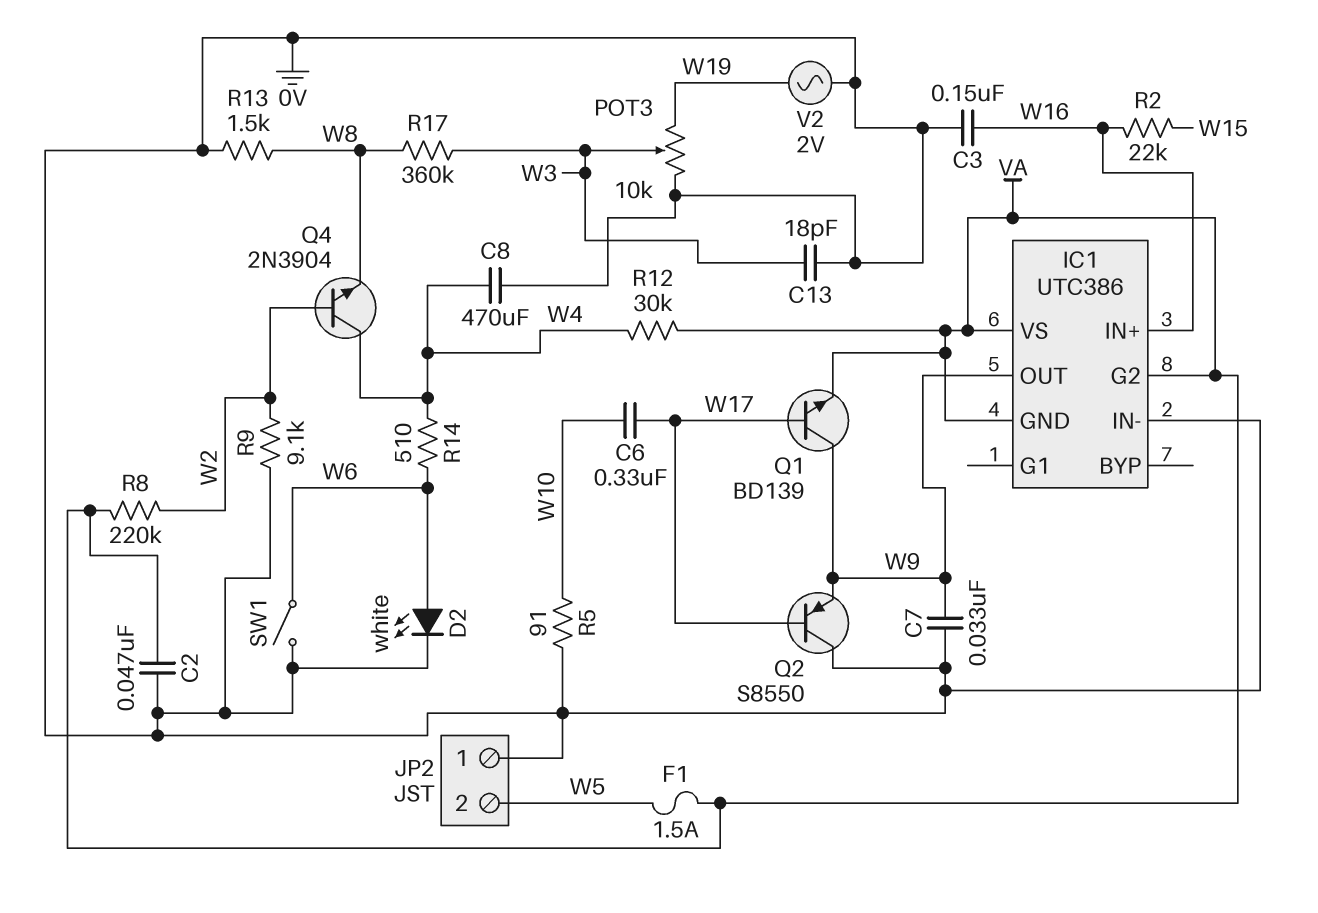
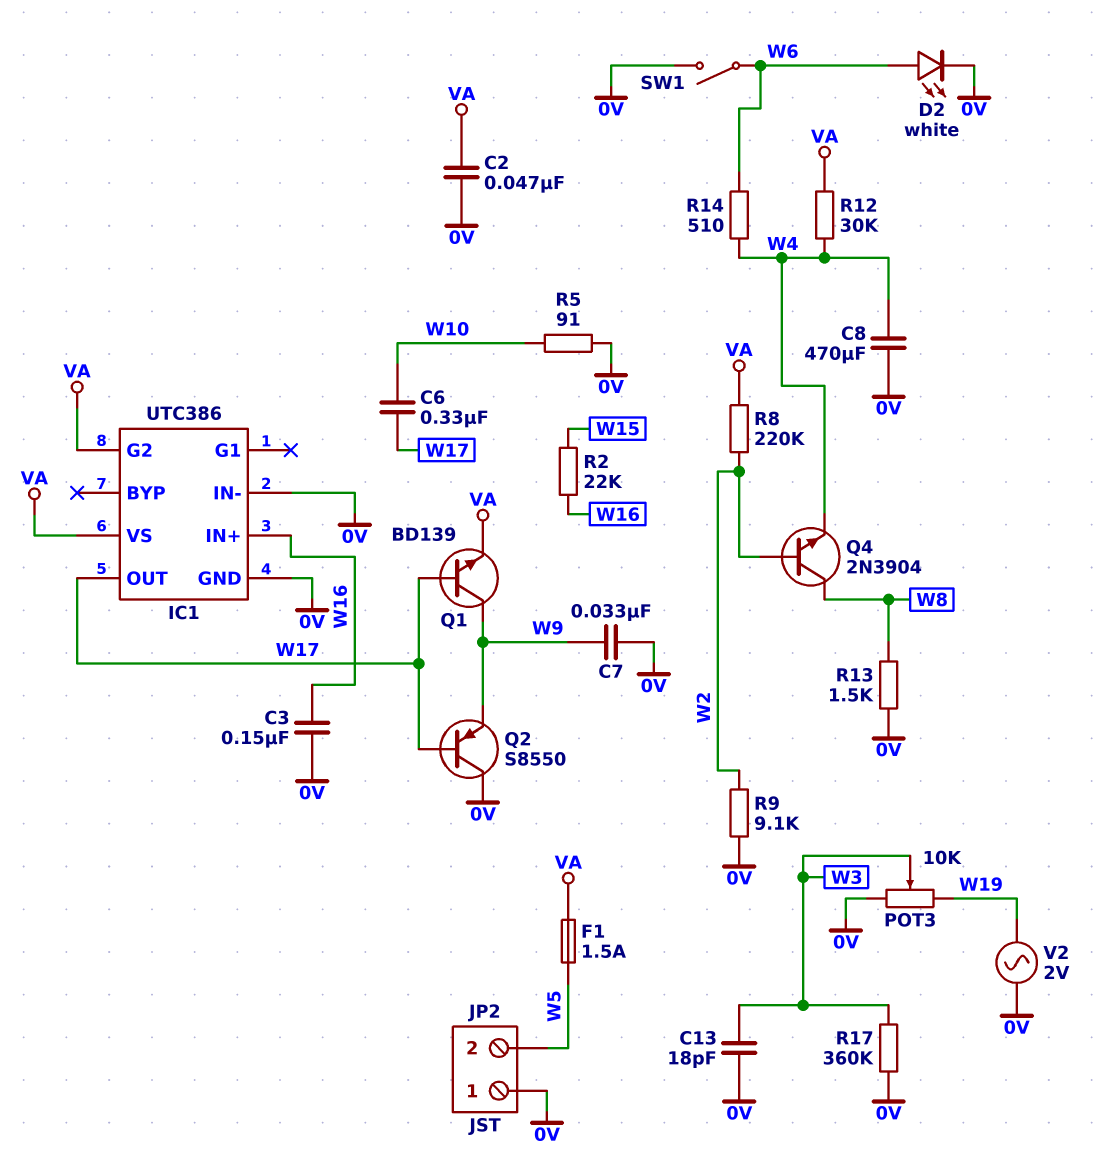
IC1 pin GND: VA -> 0V
IC1 pin OUT: W9 -> W17
Q4: NPN 2N3904 (B W2, C W4, E W8) -> NPN 2N3904 (B W2, C W8, E W4)
R17: 360k (W3, W8) -> 360k (0V, W3)

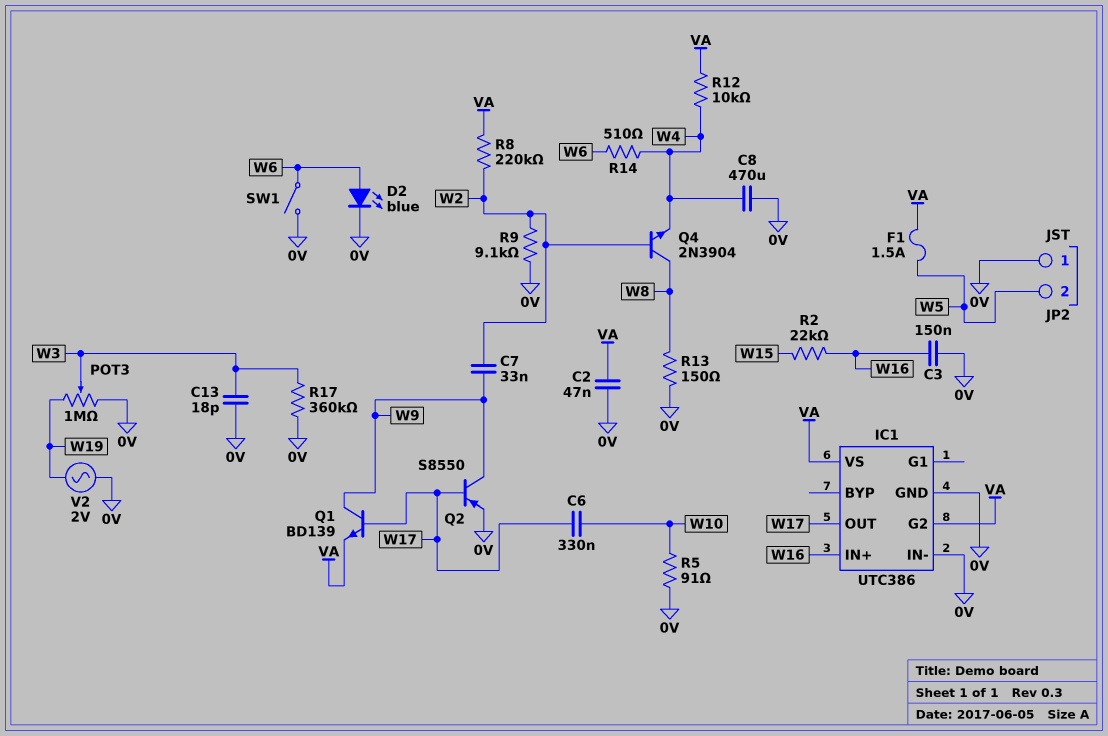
C7: 33nF (0V, W9) -> 33nF (W2, W9)
D2: LED white (A W6, K 0V) -> LED blue (A W6, K 0V)
POT3: 10k (0V, W19, wiper W3) -> 1M (0V, W19, wiper W3)
Q2: PNP S8550 (B W17, C 0V, E W9) -> PNP S8550 (B W17, C W9, E 0V)
R12: 30k (VA, W4) -> 10k (VA, W4)
R13: 1.5k (0V, W8) -> 150 (0V, W8)

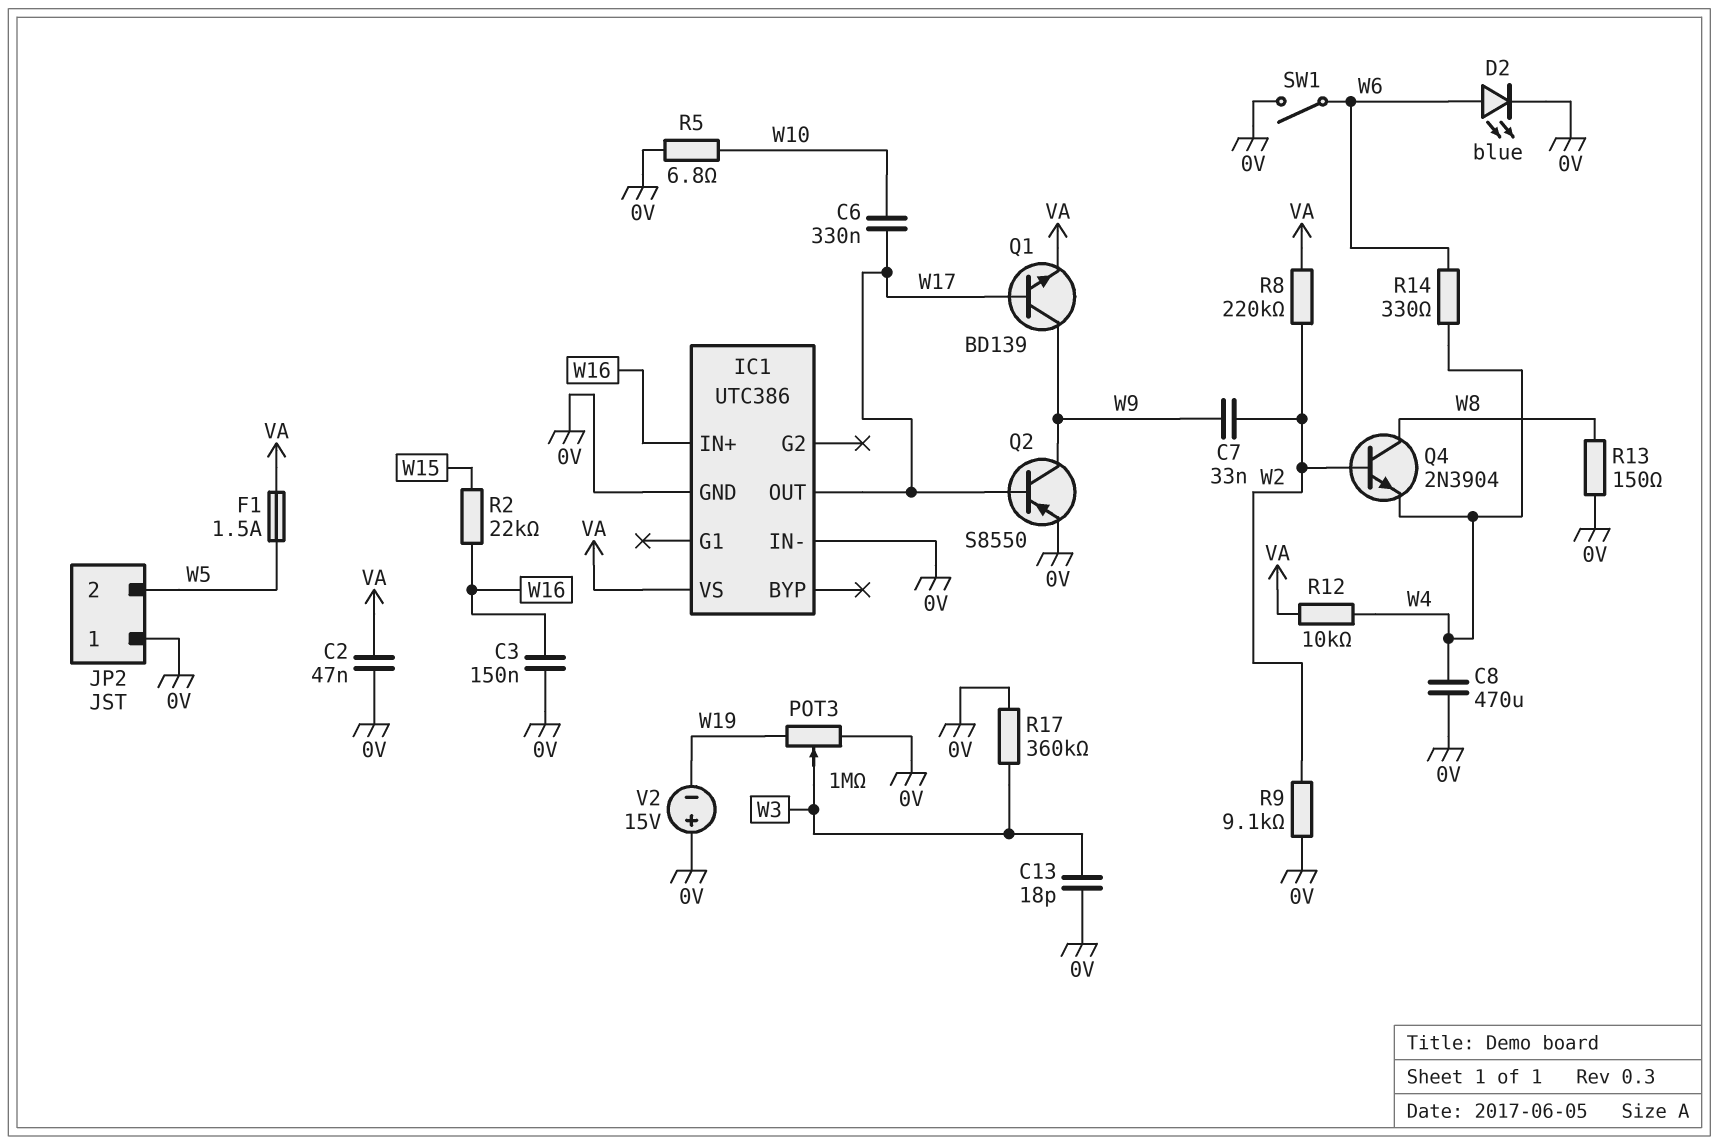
IC1 pin G2: VA -> none
R5: 91 (0V, W10) -> 6.8 (0V, W10)
R14: 510 (W4, W6) -> 330 (W4, W6)
V2: AC 2V (0V, W19) -> 15V (plus 0V, minus W19)

